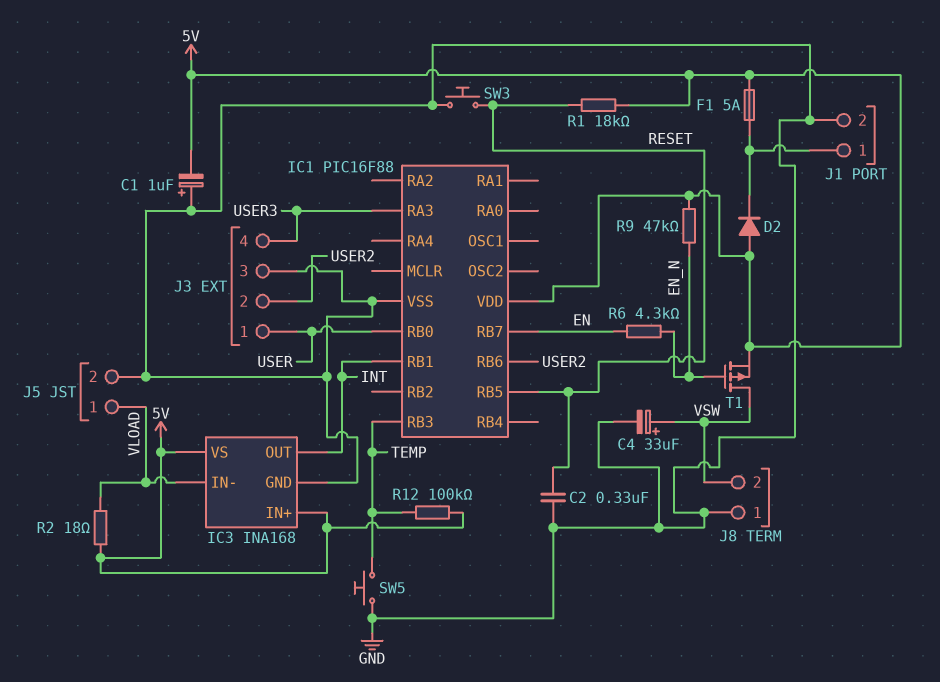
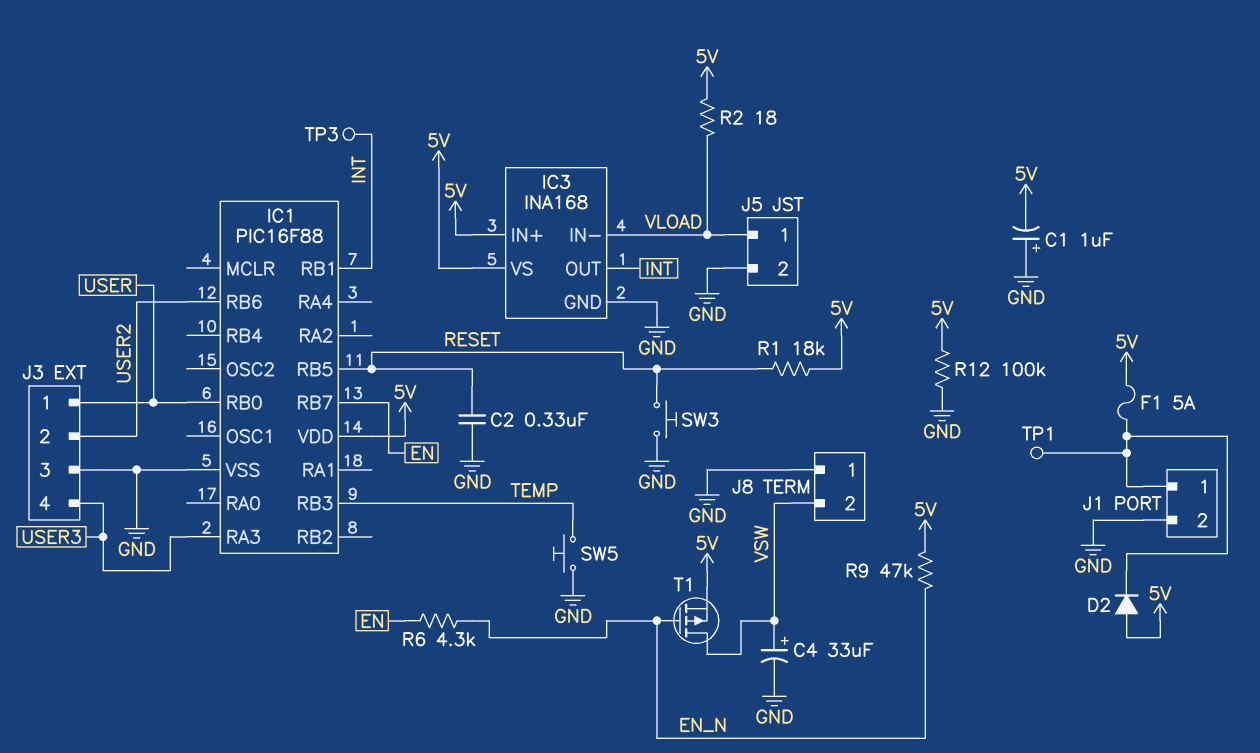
R12: 100k (5V, TEMP) -> 100k (5V, GND)
TP1: none -> test point (J1/1)
TP3: none -> test point (INT)

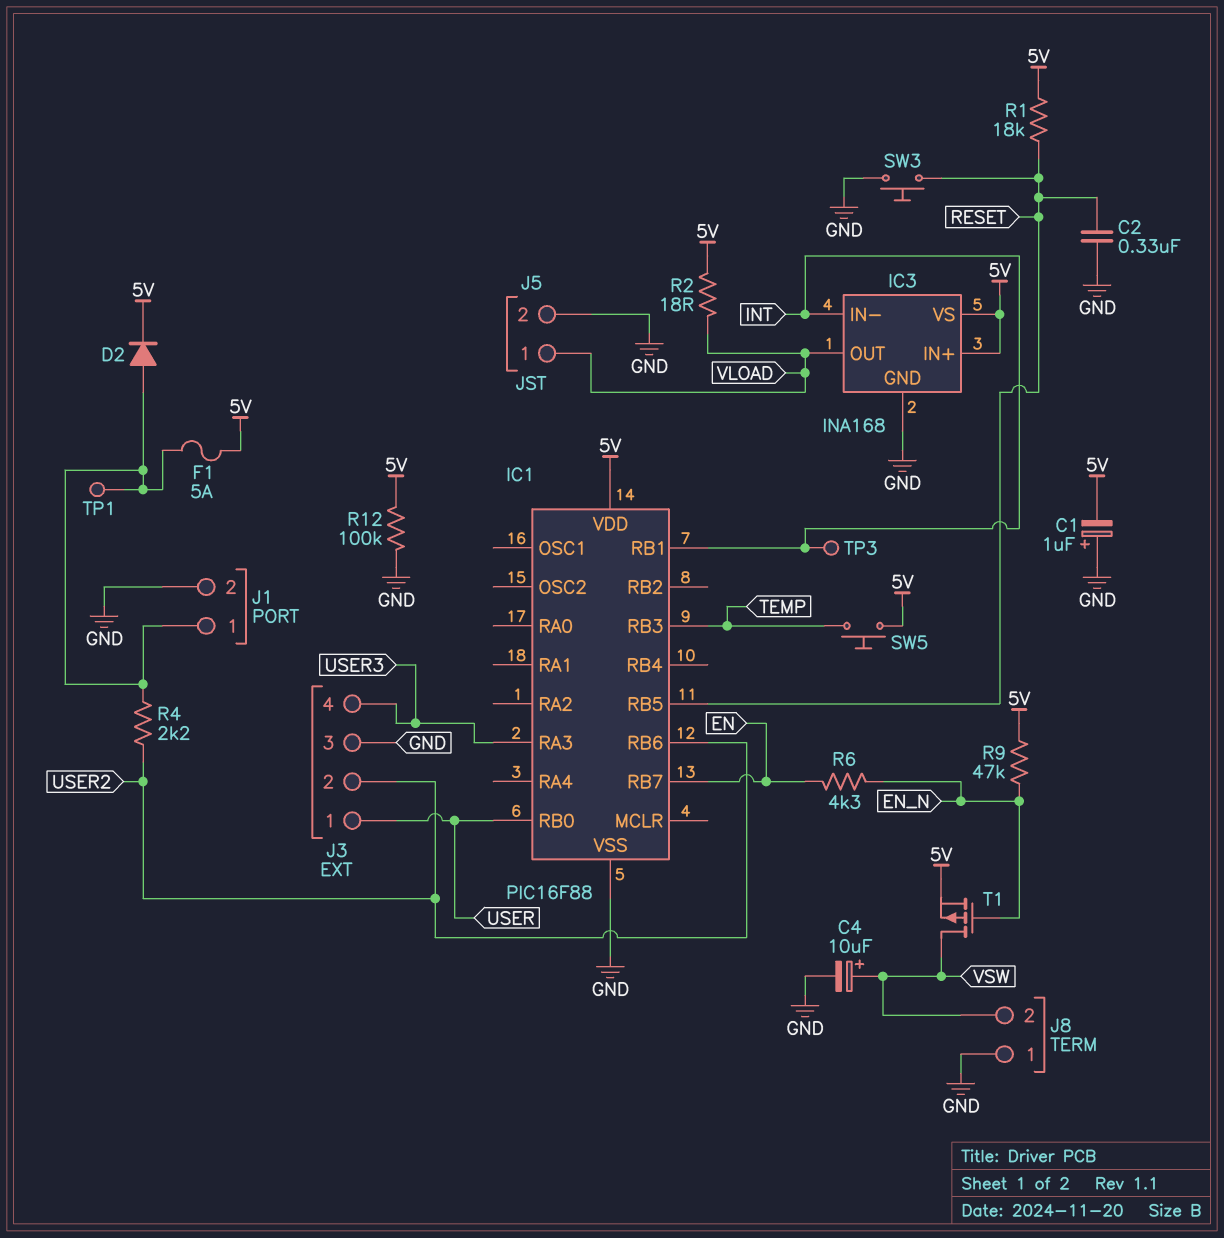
C4: 33uF (plus VSW, minus GND) -> 10uF (plus VSW, minus GND)
D2: diode (A 5V, K J1/1) -> diode (A J1/1, K 5V)
IC3 pin IN-: VLOAD -> INT
IC3 pin OUT: INT -> VLOAD
R4: none -> 2.2k (J1/1, USER2)
SW5: button (GND, TEMP) -> button (5V, TEMP)

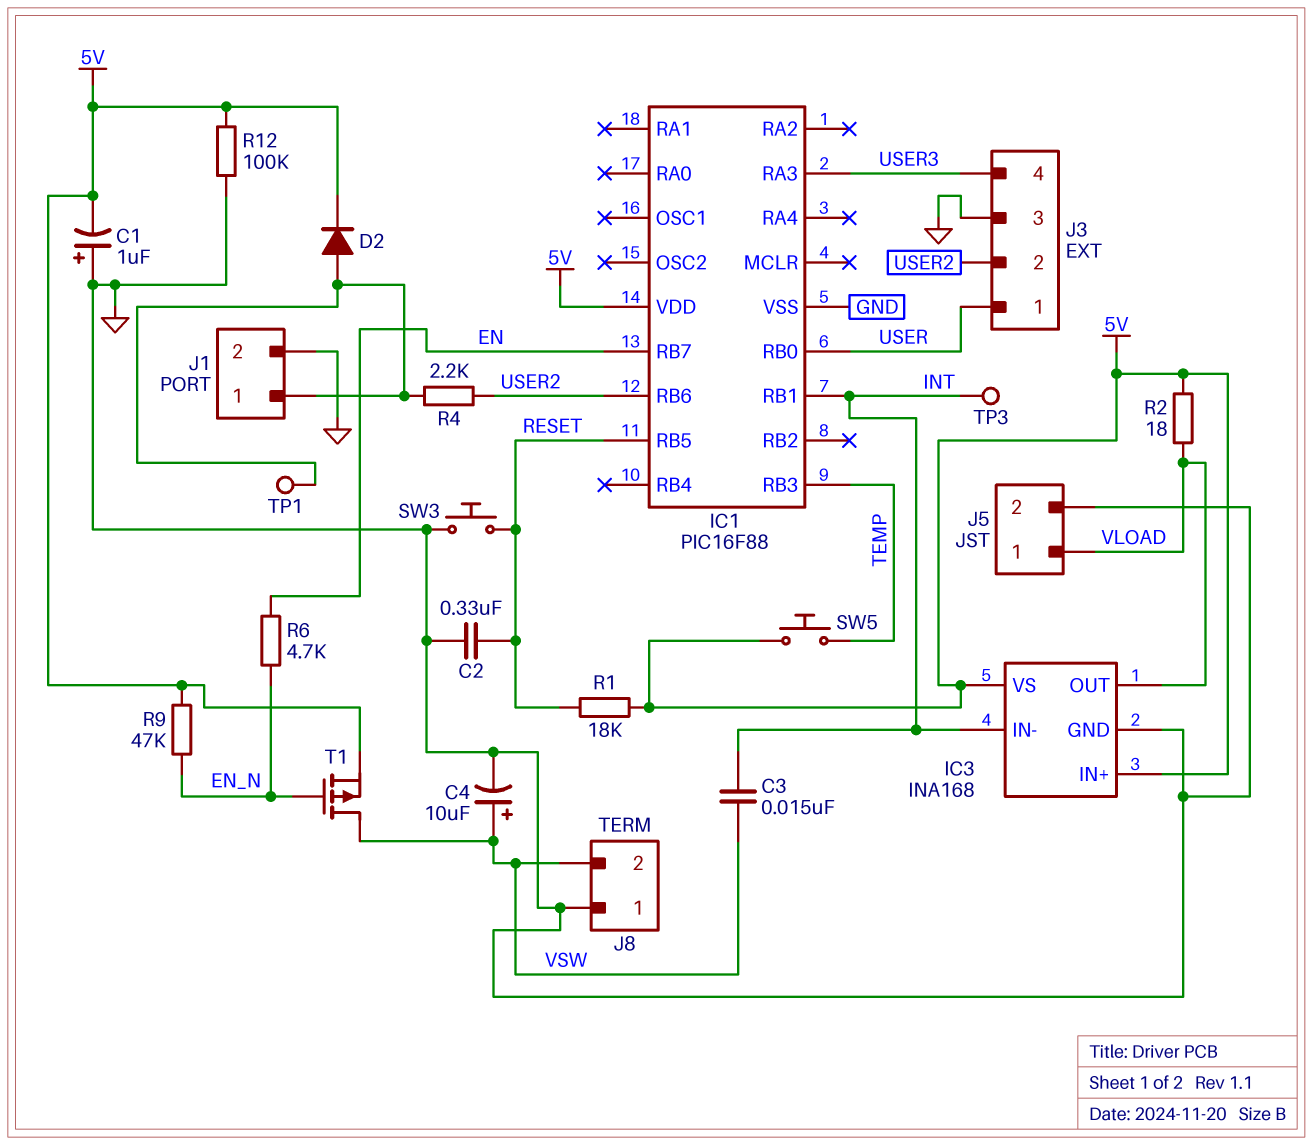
C3: none -> 15nF (INT, VSW)
F1: 5A (5V, J1/1) -> none
R6: 4.3k (EN, EN_N) -> 4.7k (EN, EN_N)

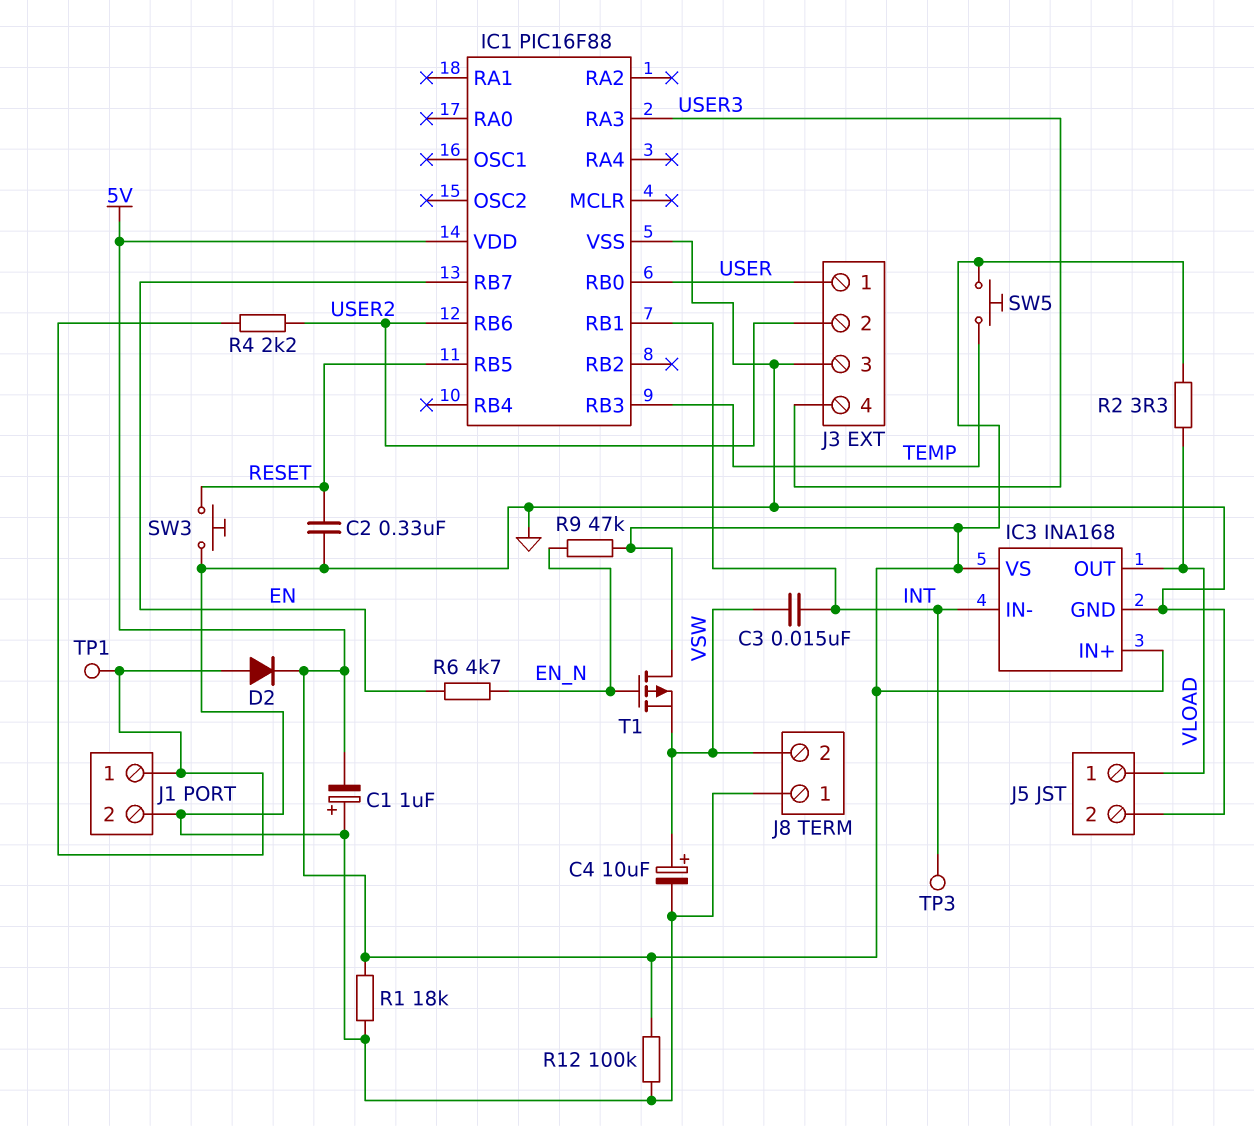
R1: 18k (5V, RESET) -> 18k (5V, GND)
R2: 18 (5V, VLOAD) -> 3.3 (5V, VLOAD)
T1: PMOS (G EN_N, D VSW, S 5V) -> PMOS (G EN_N, D 5V, S VSW)

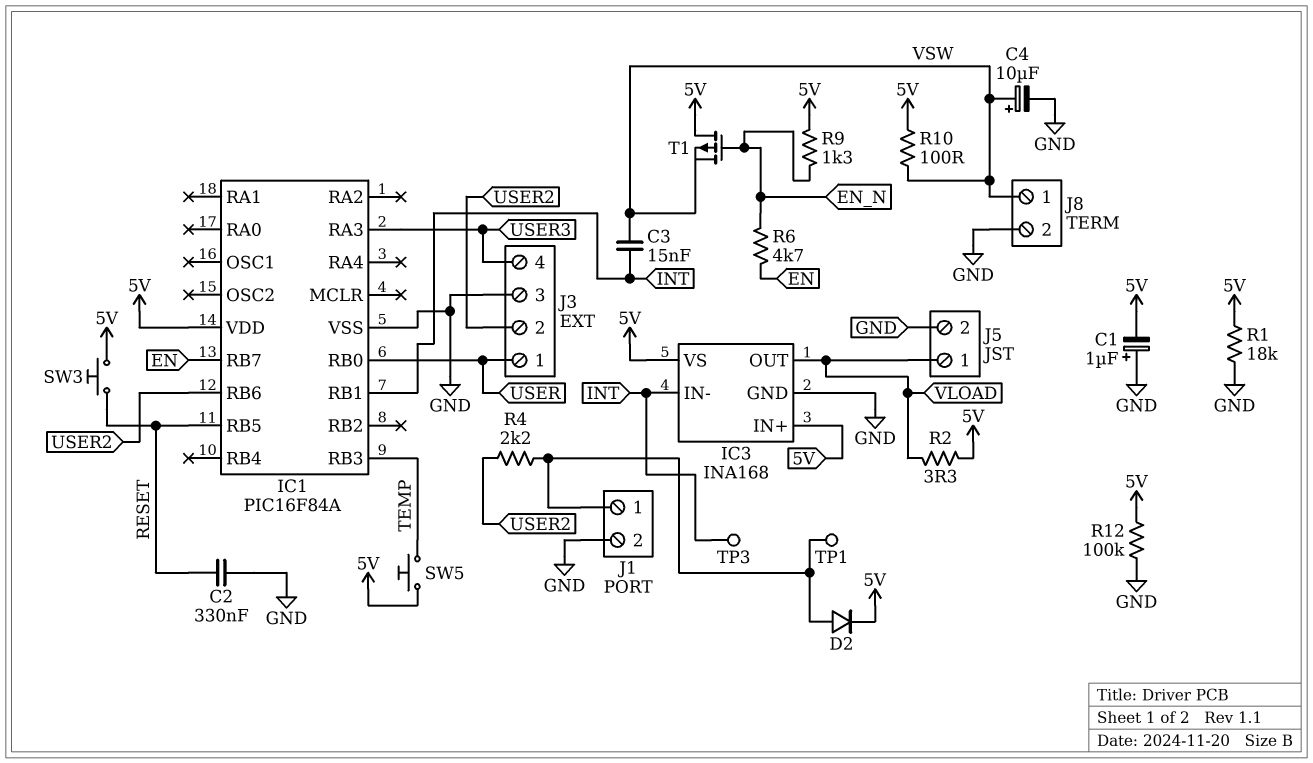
IC1: PIC16F88 -> PIC16F84A
J8 pin 1: GND -> VSW
J8 pin 2: VSW -> GND
R9: 47k (5V, EN_N) -> 1.3k (5V, EN_N)
R10: none -> 100 (5V, VSW)
SW3: button (GND, RESET) -> button (5V, RESET)

